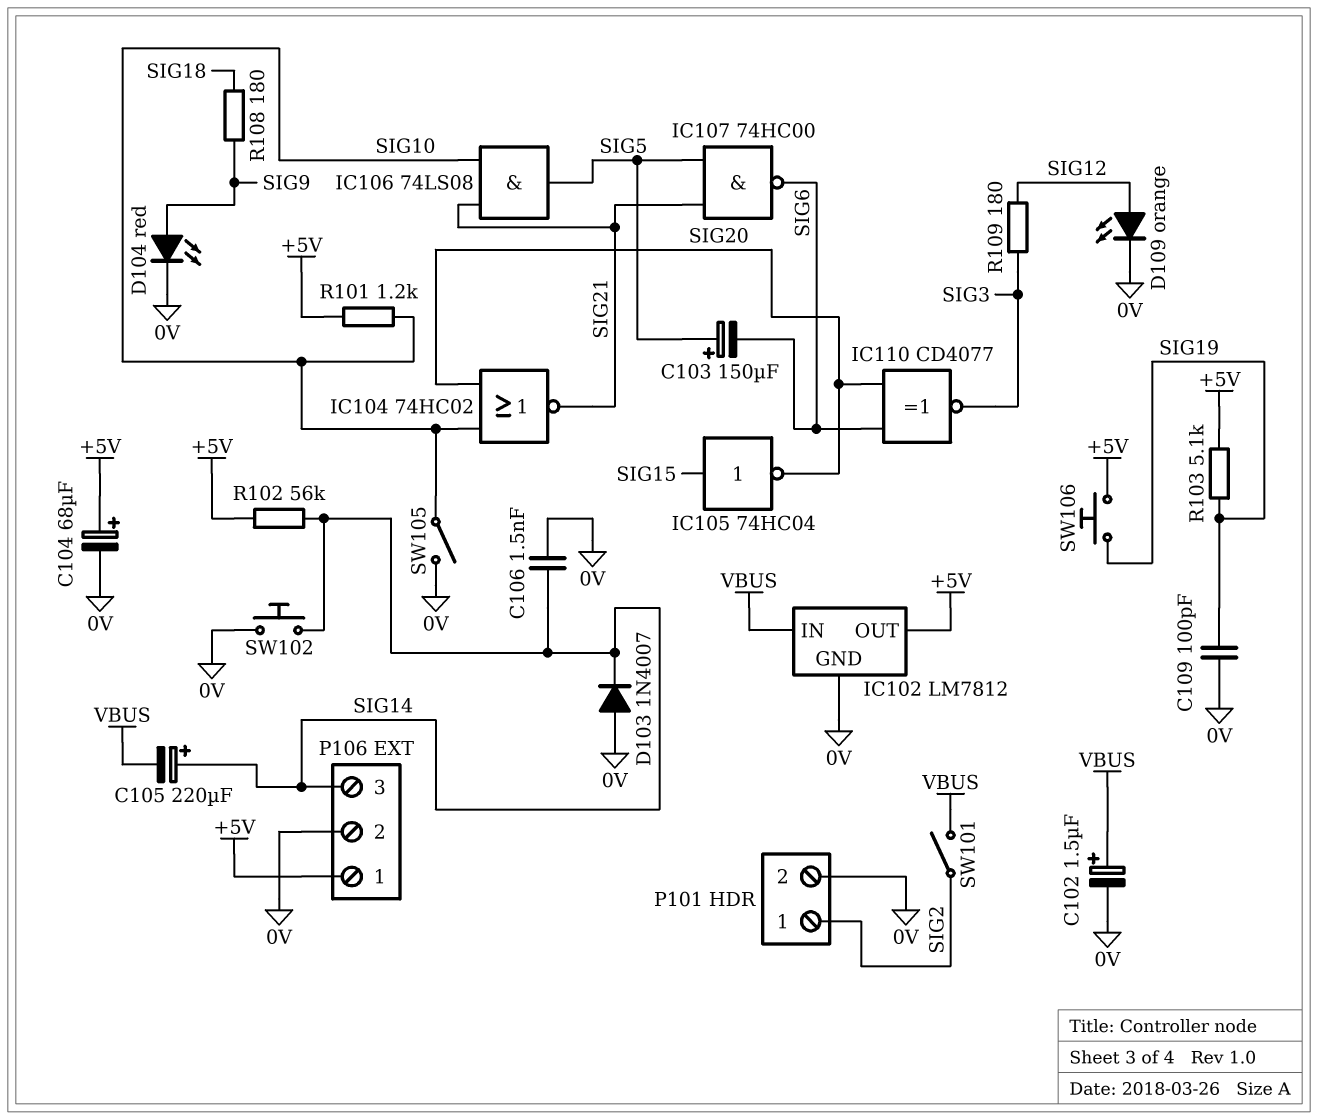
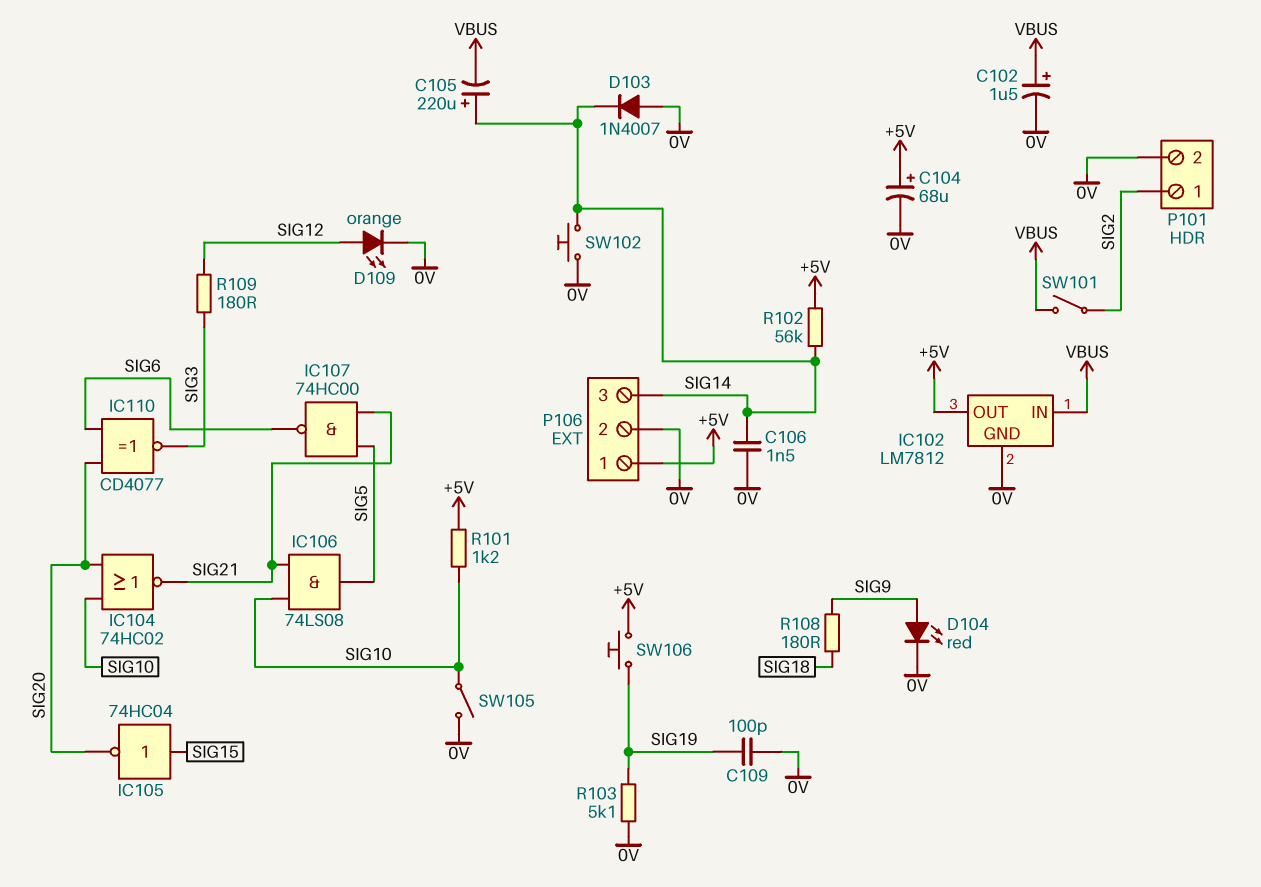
C103: 150uF (plus SIG5, minus SIG6) -> none
R103: 5.1k (+5V, SIG19) -> 5.1k (0V, SIG19)

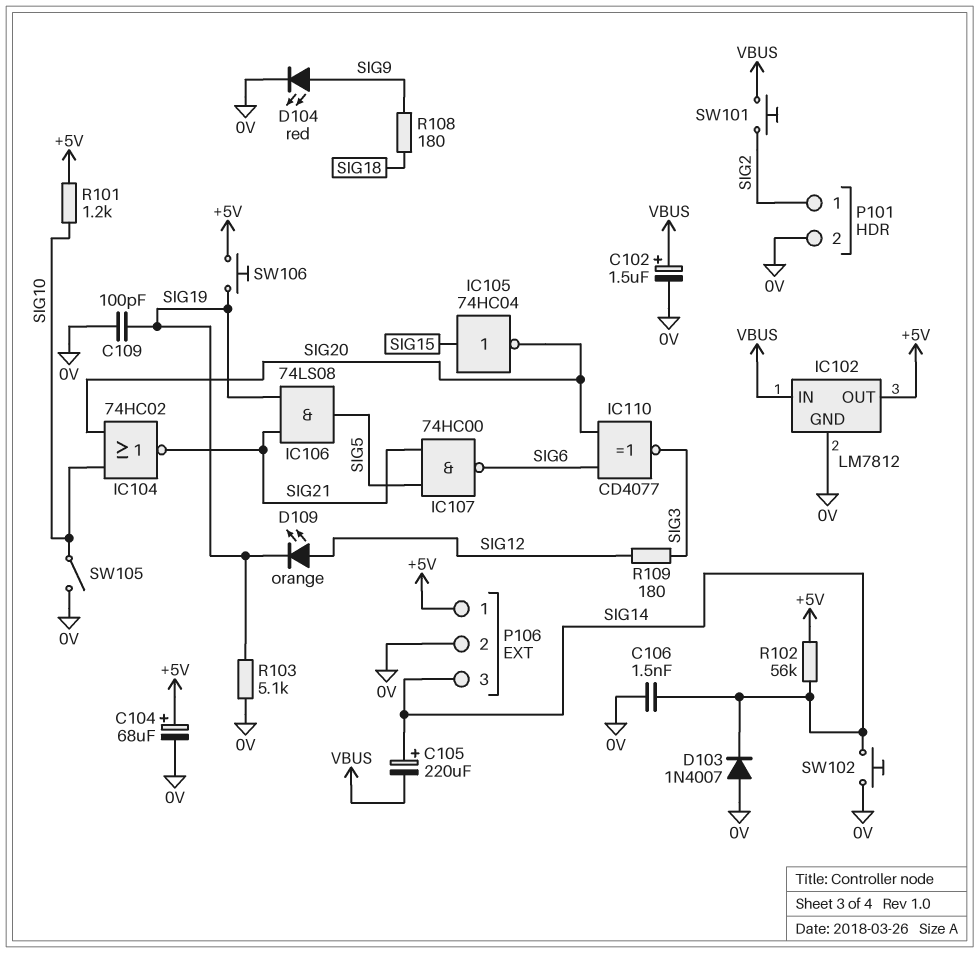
D109: LED orange (A SIG12, K 0V) -> LED orange (A SIG12, K SIG19)
IC106: AND 74LS08 (in SIG10, in SIG21, out SIG5) -> AND 74LS08 (in SIG19, in SIG21, out SIG5)
SW101: switch (SIG2, VBUS) -> button (SIG2, VBUS)

